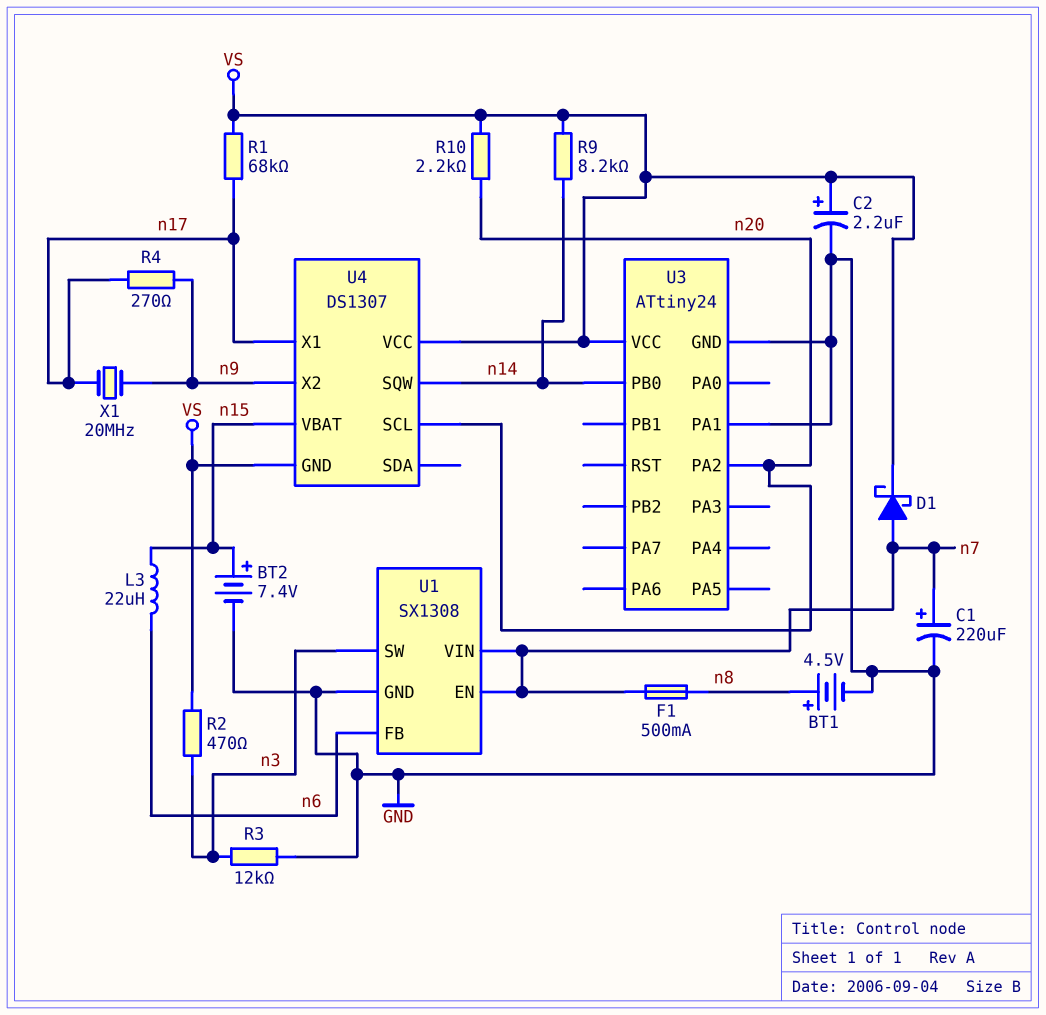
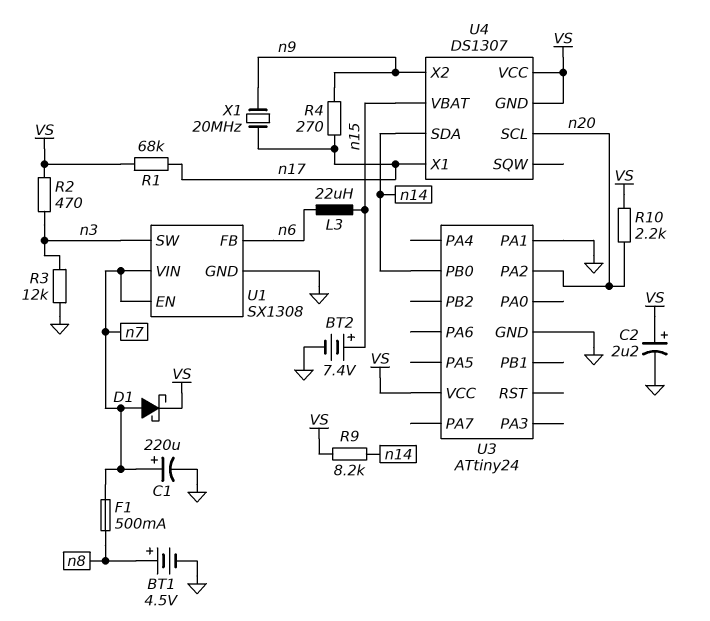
U4 pin SDA: none -> n14
U4 pin SQW: n14 -> none

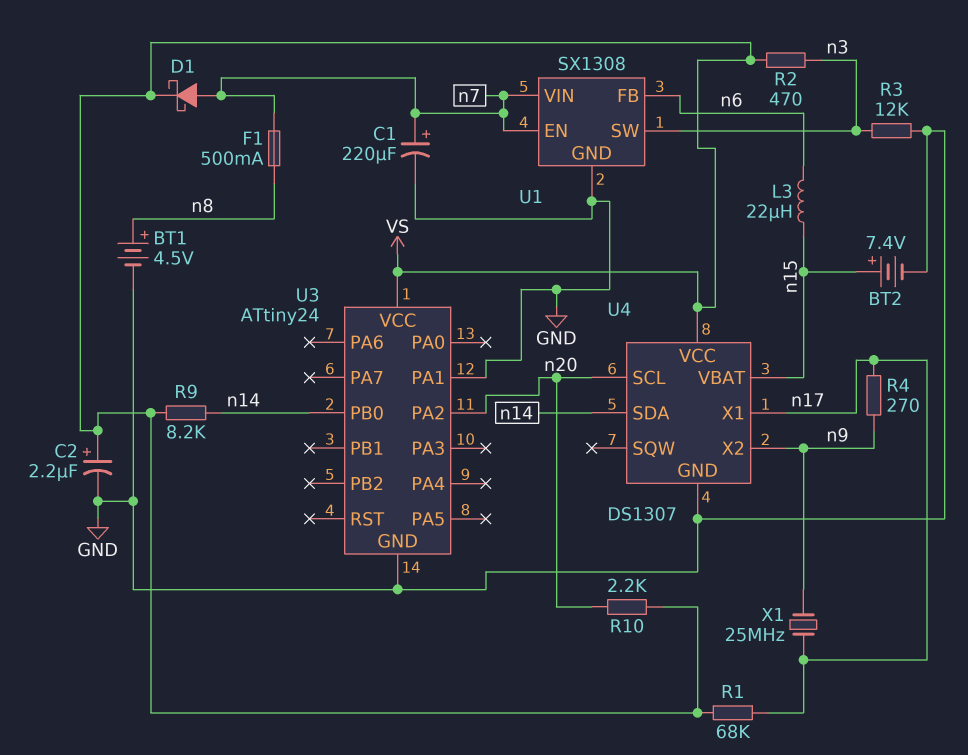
U4 pin GND: VS -> GND
X1: 20MHz (n9, n17) -> 25MHz (n9, n17)

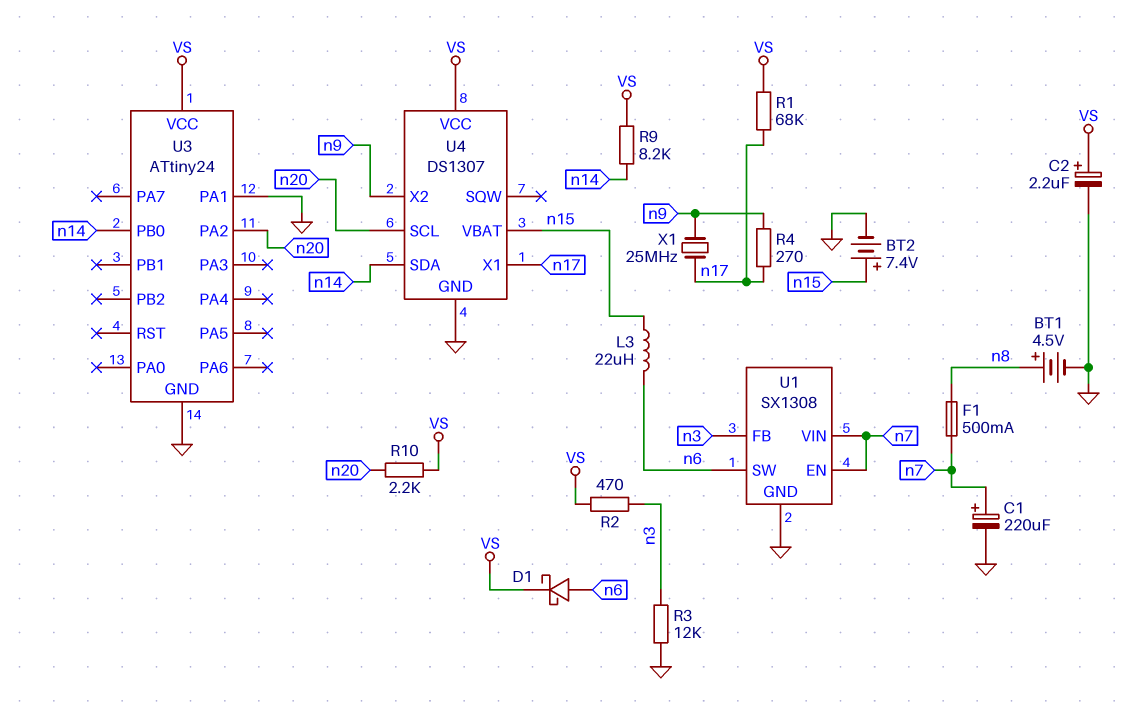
D1: schottky (A n7, K VS) -> schottky (A n6, K VS)
U1 pin FB: n6 -> n3
U1 pin SW: n3 -> n6

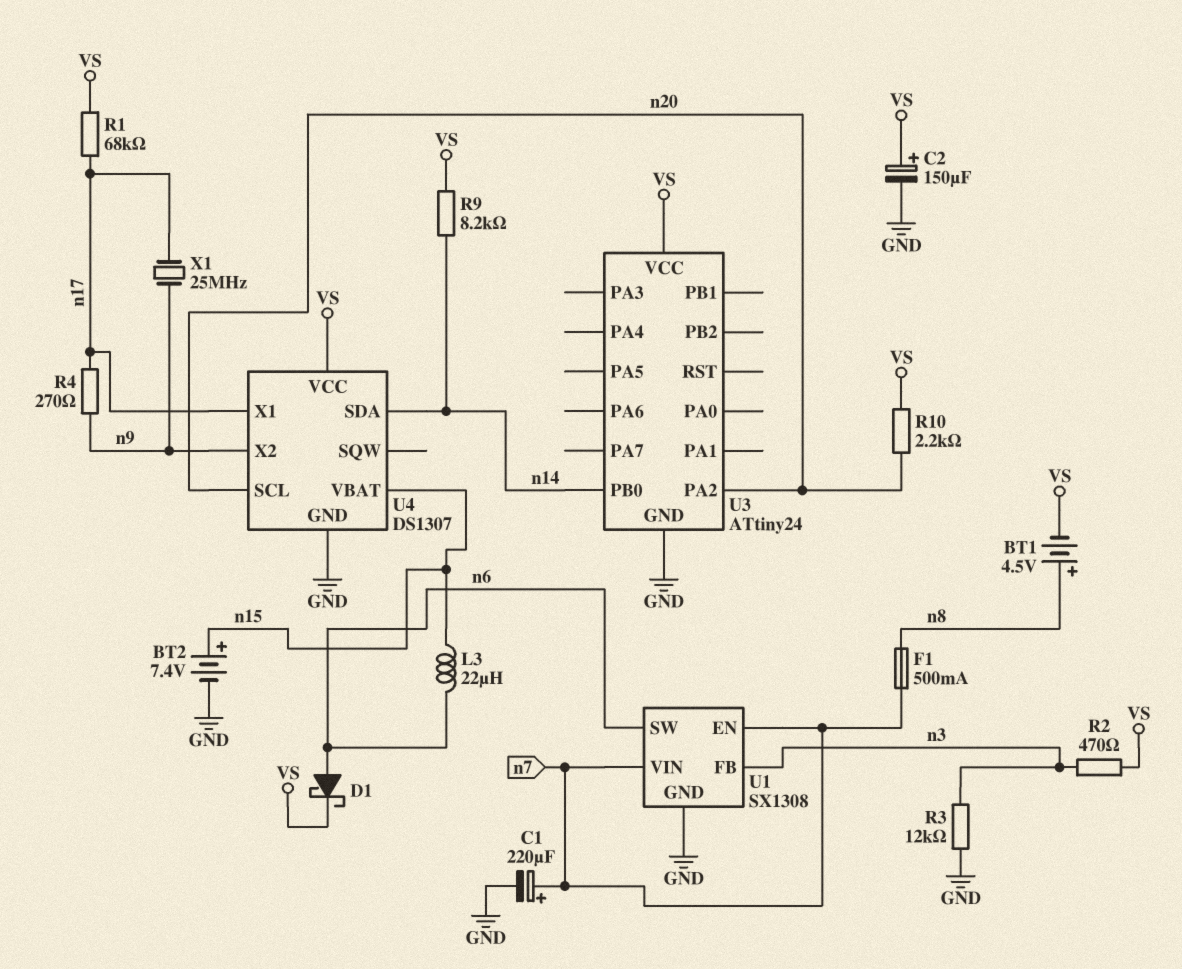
BT1: 4.5V (plus n8, minus GND) -> 4.5V (plus n8, minus VS)
C2: 2.2uF (plus VS, minus GND) -> 150uF (plus VS, minus GND)
U3 pin PA1: GND -> none

